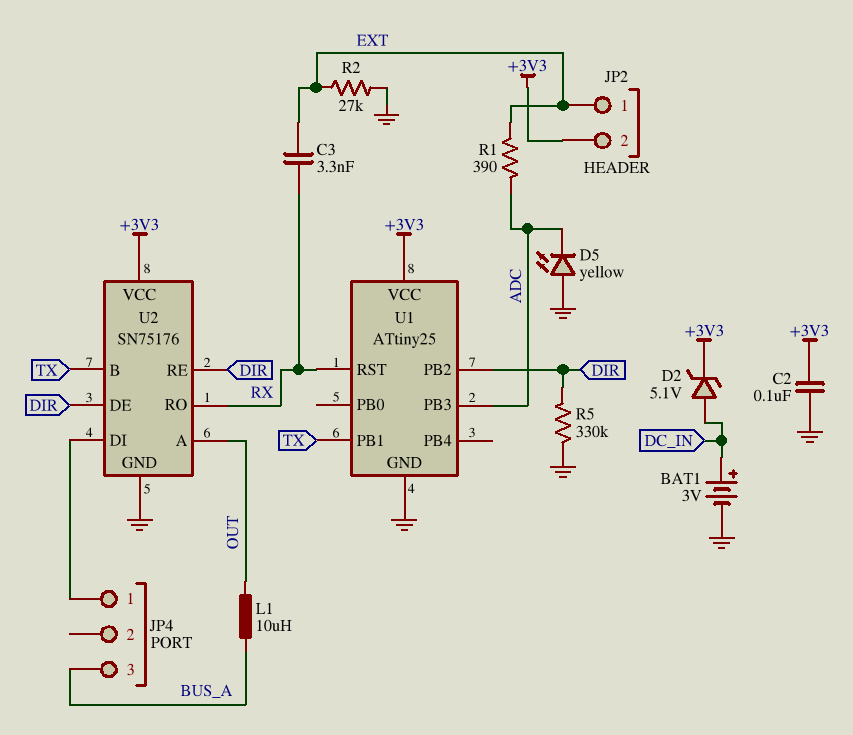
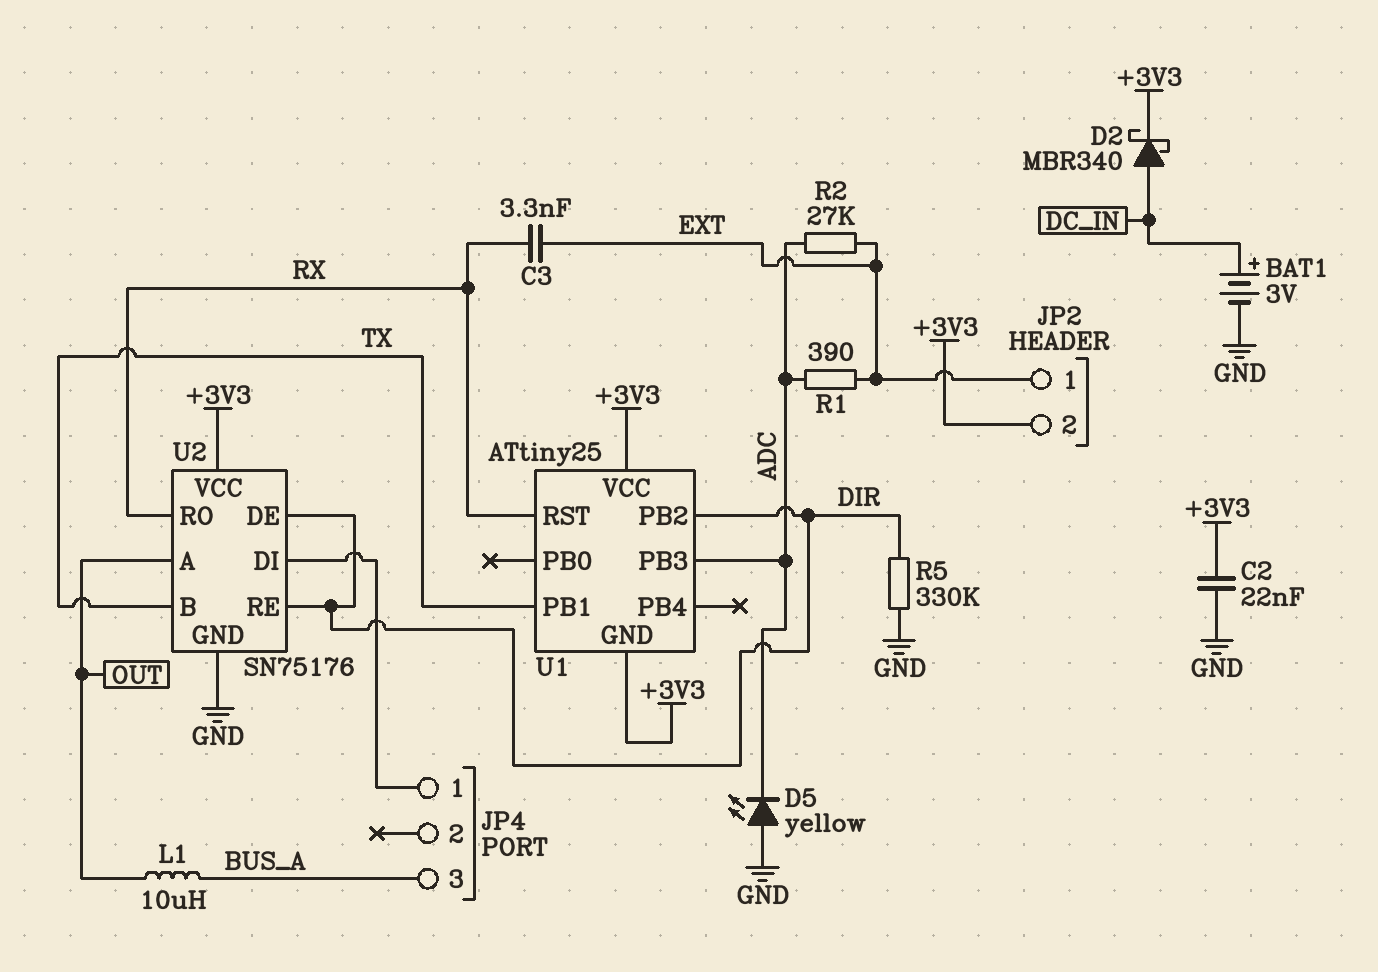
C2: 100nF (+3V3, GND) -> 22nF (+3V3, GND)
D2: zener 5.1V (A DC_IN, K +3V3) -> schottky MBR340 (A DC_IN, K +3V3)
R2: 27k (EXT, GND) -> 27k (ADC, EXT)
U1 pin GND: GND -> +3V3

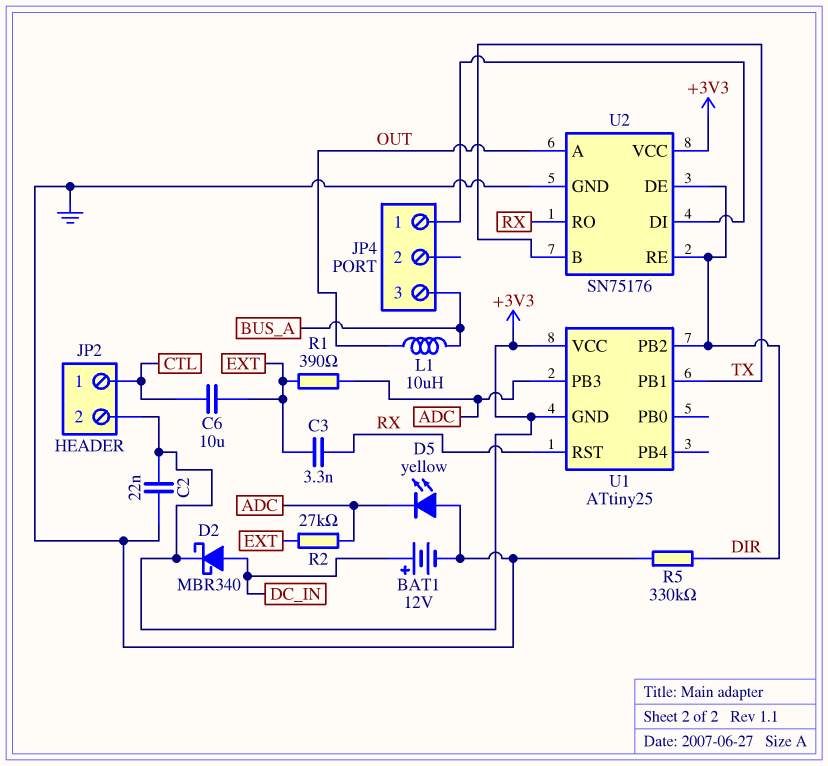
BAT1: 3V (plus DC_IN, minus GND) -> 12V (plus DC_IN, minus GND)
C6: none -> 10uF (CTL, EXT)
JP2 pin 1: EXT -> CTL

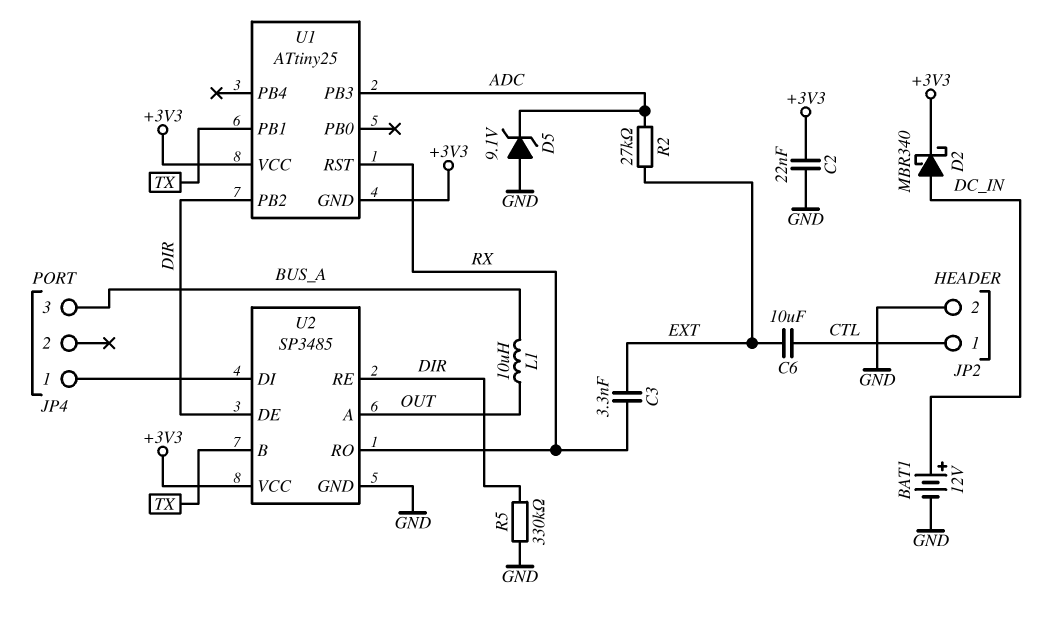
D5: LED yellow (A GND, K ADC) -> zener 9.1V (A GND, K ADC)
JP2 pin 2: +3V3 -> GND
R1: 390 (ADC, EXT) -> none
U2: SN75176 -> SP3485

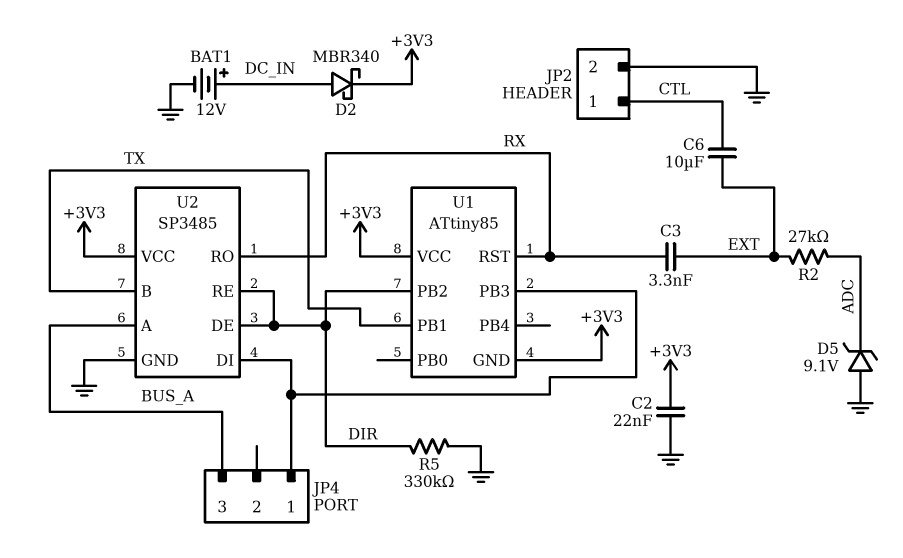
L1: 10uH (BUS_A, OUT) -> none
U1: ATtiny25 -> ATtiny85
U1 pin PB3: ADC -> JP4/1
U2 pin A: OUT -> BUS_A

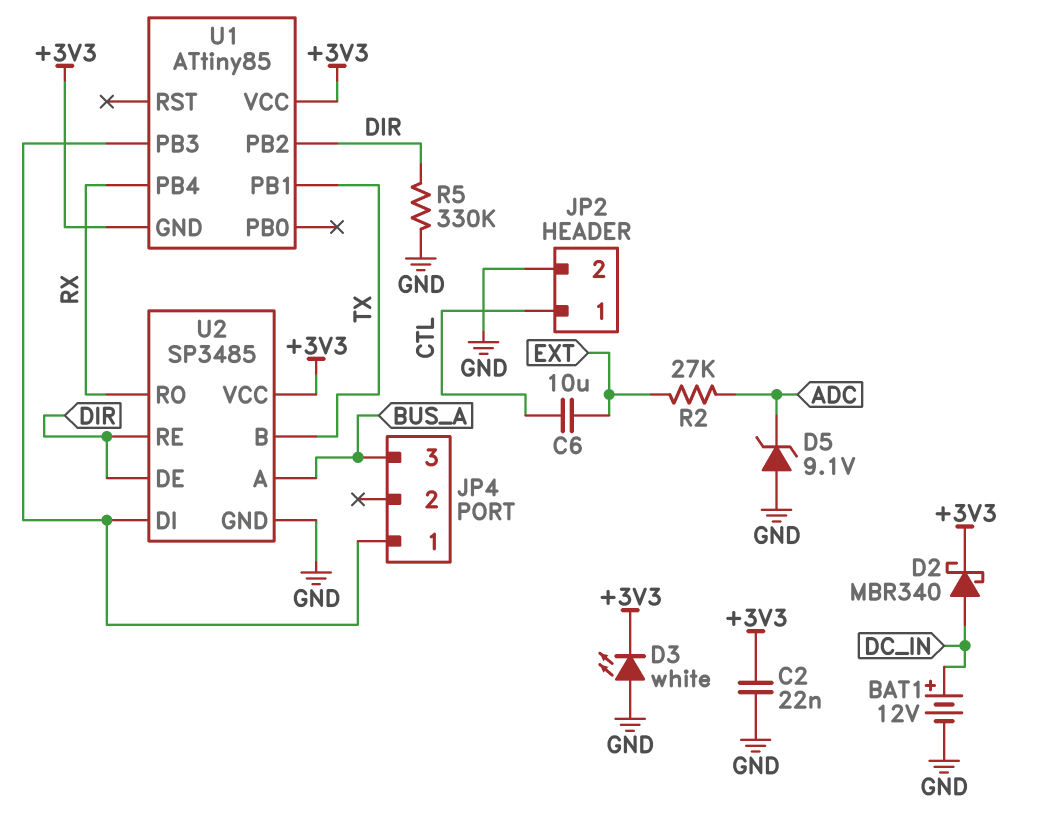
C3: 3.3nF (EXT, RX) -> none
D3: none -> LED white (A GND, K +3V3)
U1 pin PB4: none -> RX
U1 pin RST: RX -> none

